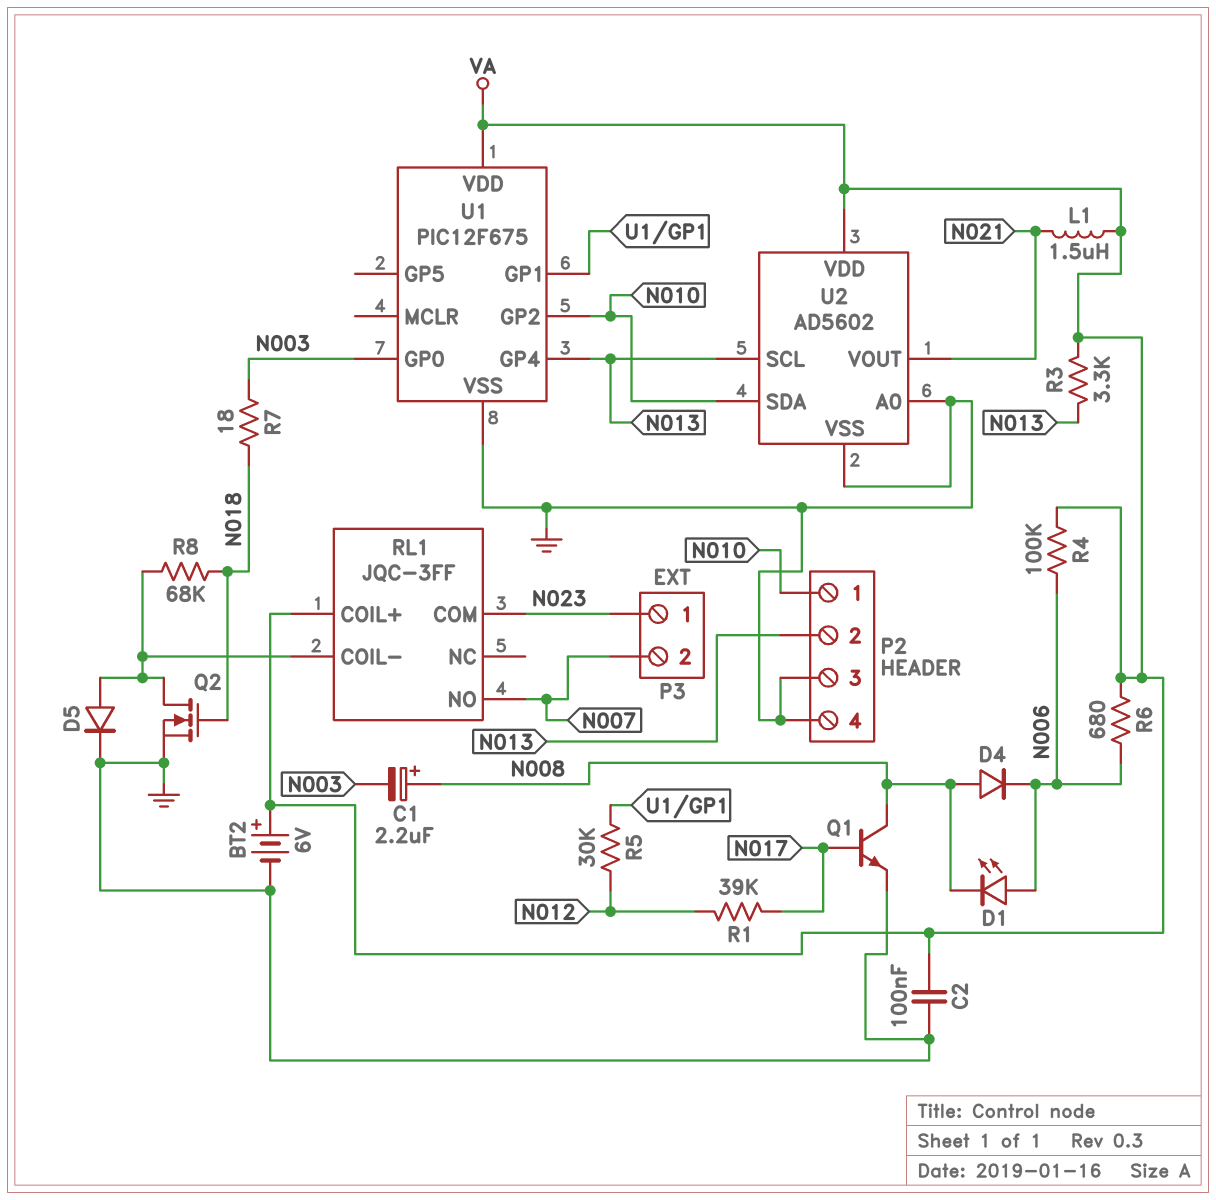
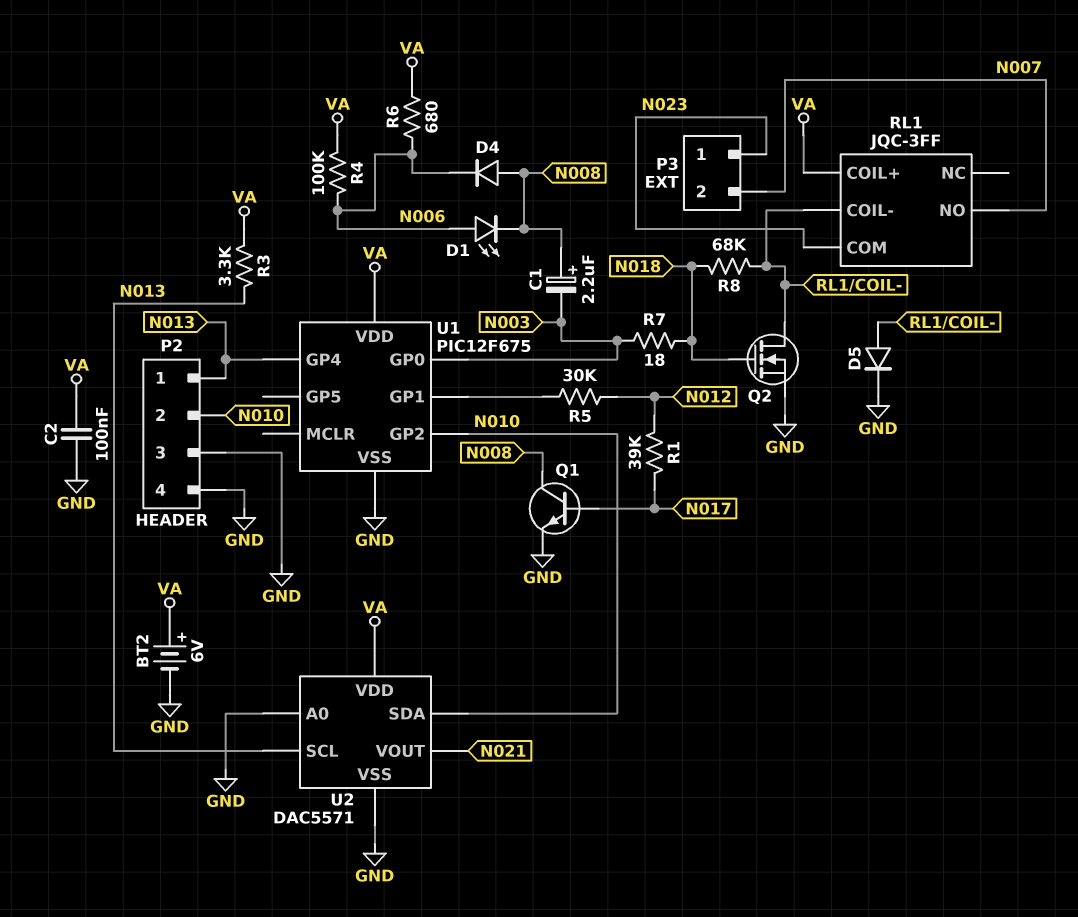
L1: 1.5uH (N021, VA) -> none
P2 pin 1: N010 -> N013
P2 pin 2: N013 -> N010
U2: AD5602 -> DAC5571

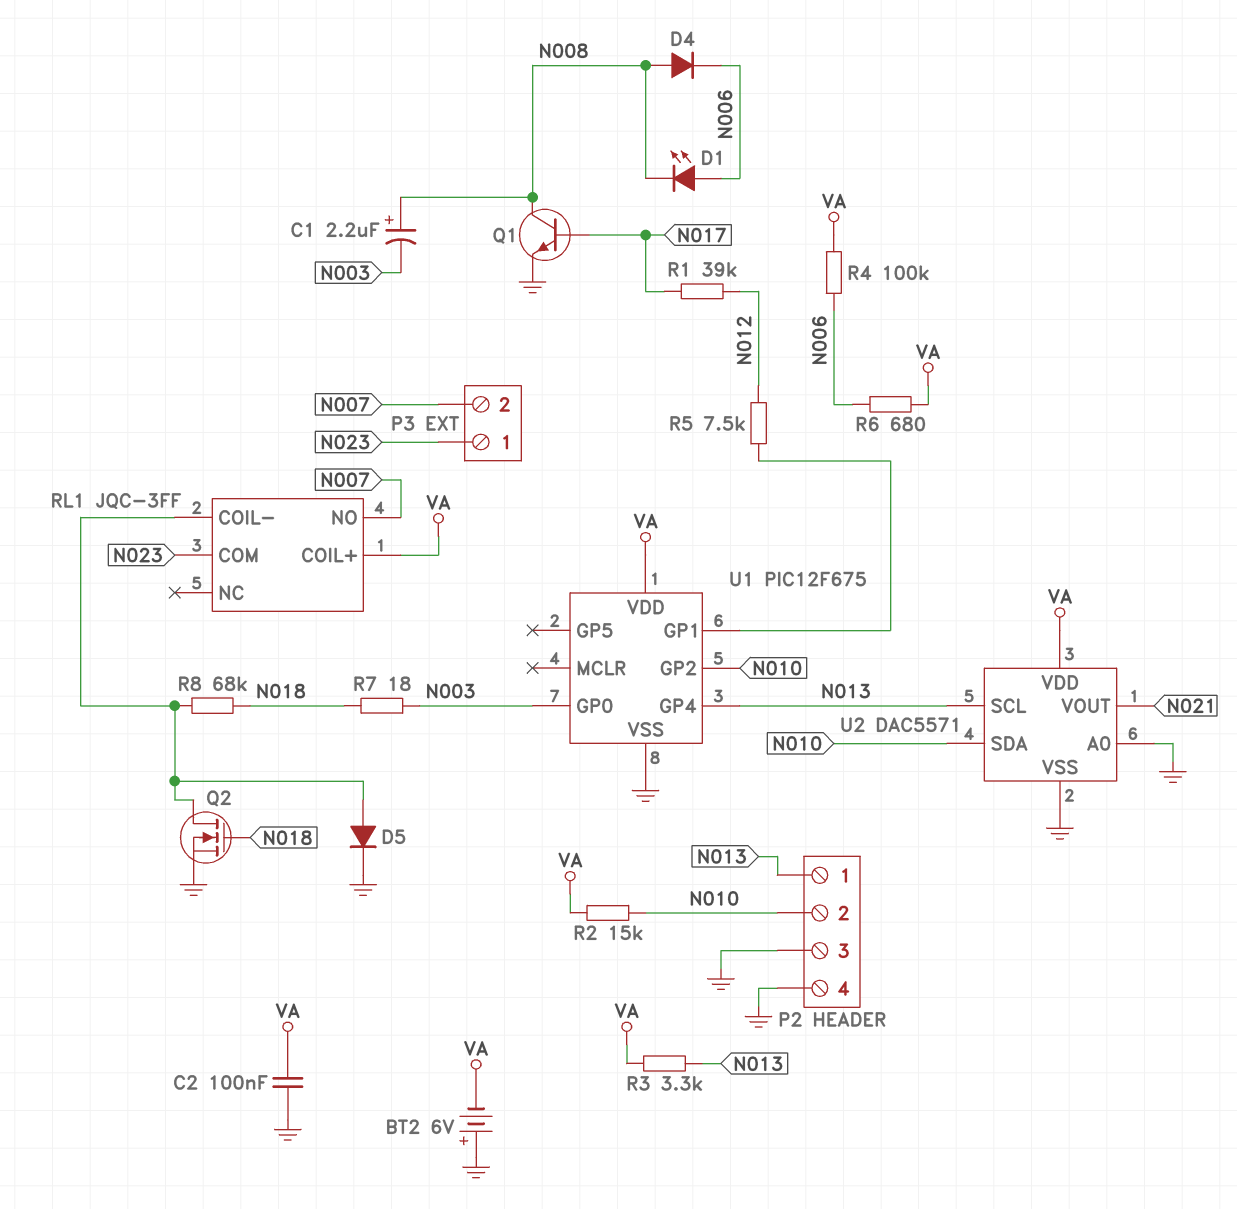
BT2: 6V (plus VA, minus GND) -> 6V (plus GND, minus VA)
R2: none -> 15k (N010, VA)
R5: 30k (N012, U1/GP1) -> 7.5k (N012, U1/GP1)

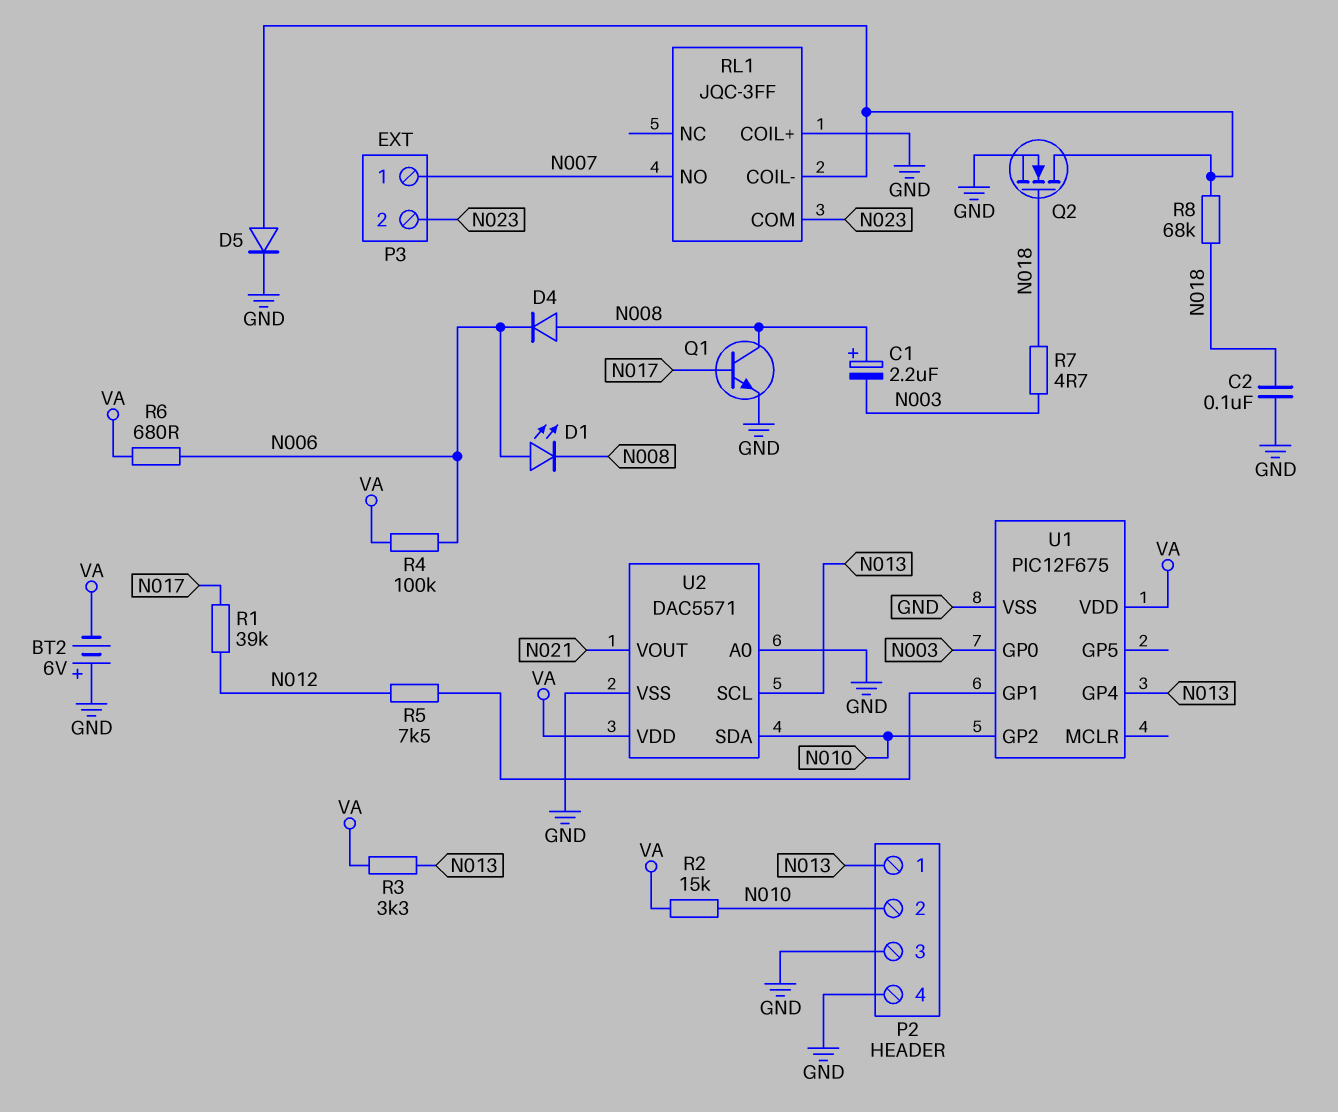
C2: 100nF (GND, VA) -> 100nF (GND, N018)
P3 pin 1: N023 -> N007
P3 pin 2: N007 -> N023
R7: 18 (N003, N018) -> 4.7 (N003, N018)
RL1 pin COIL+: VA -> GND

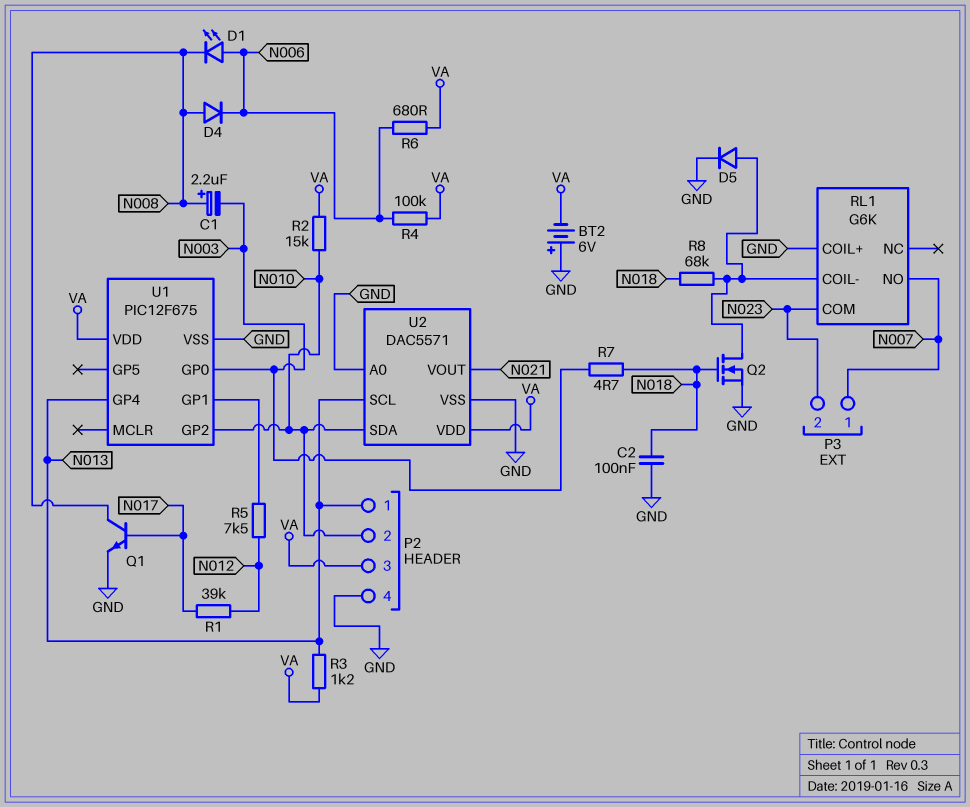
P2 pin 3: GND -> VA
R3: 3.3k (N013, VA) -> 1.2k (N013, VA)
RL1: JQC-3FF -> G6K

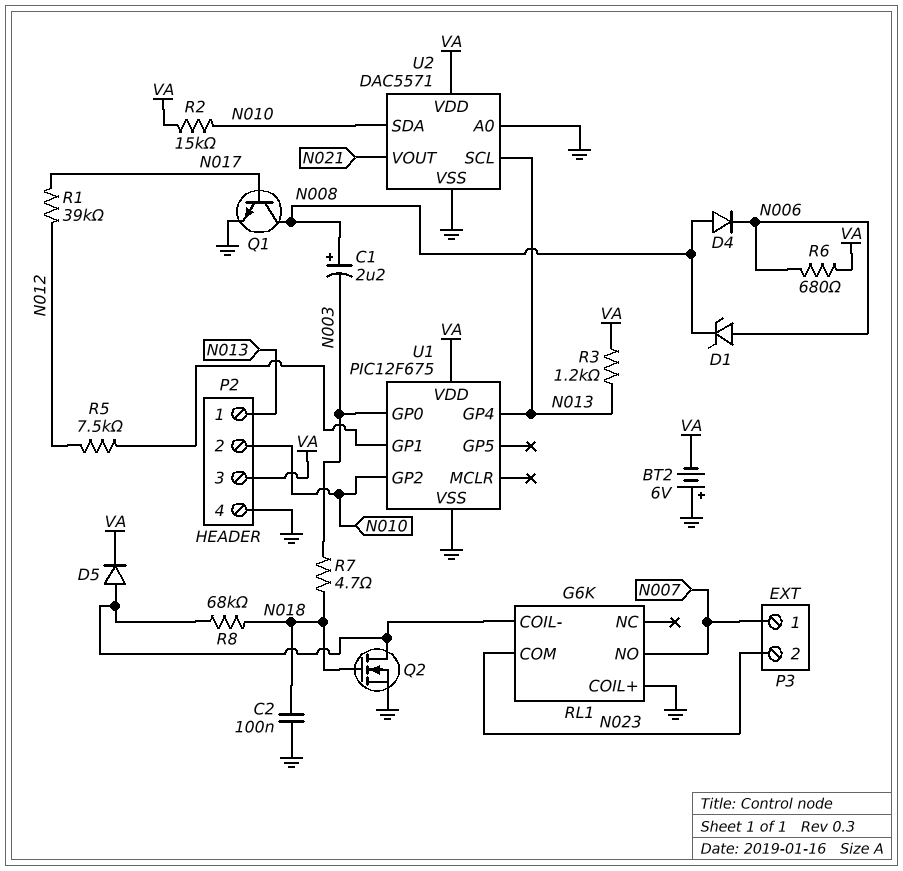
D1: LED (A N006, K N008) -> zener (A N006, K N008)
D5: diode (A RL1/COIL-, K GND) -> diode (A RL1/COIL-, K VA)
R4: 100k (N006, VA) -> none

